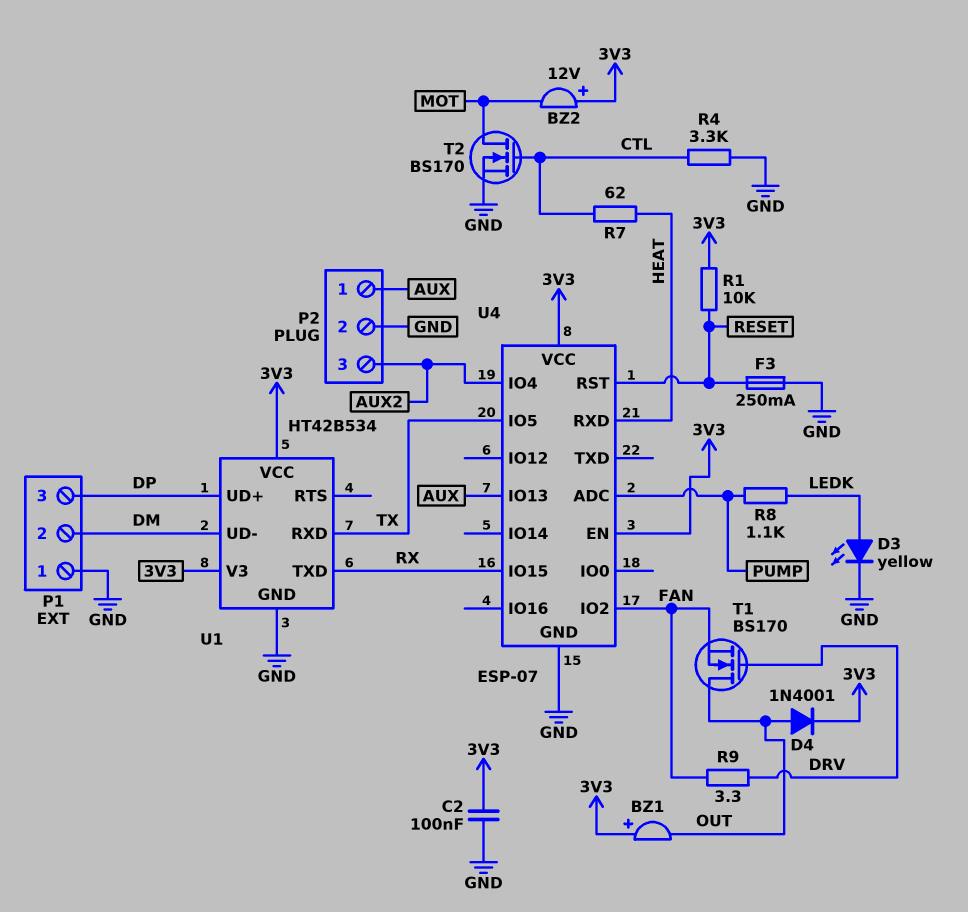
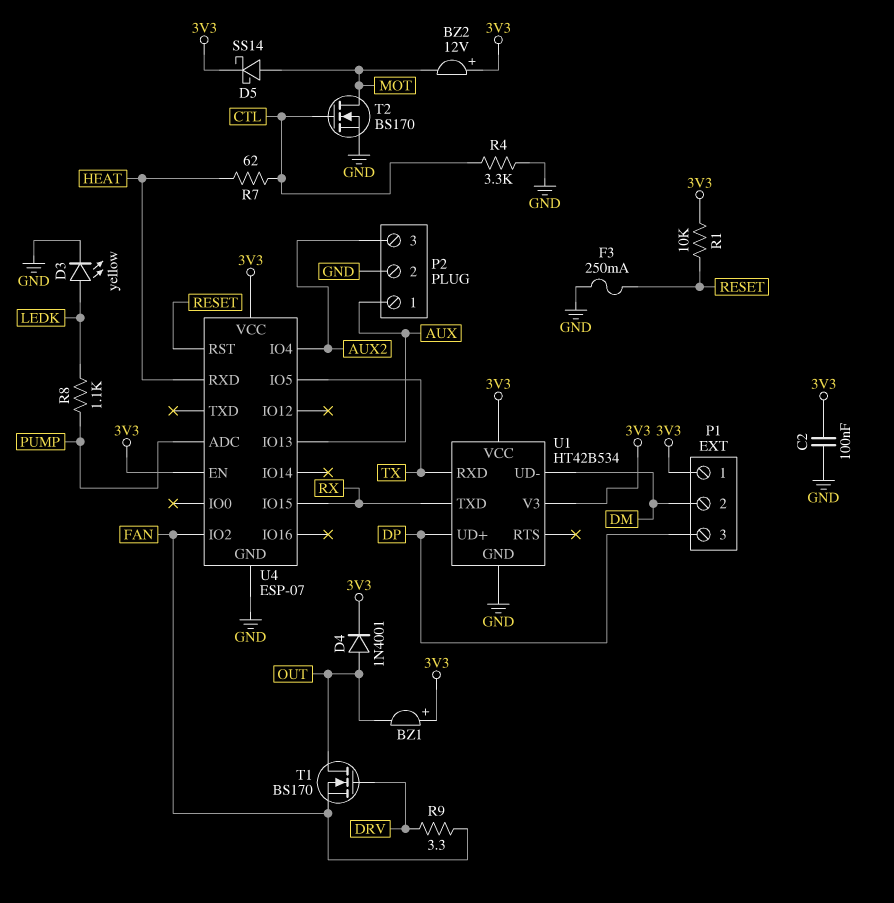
D5: none -> schottky SS14 (A MOT, K 3V3)
P1 pin 1: GND -> 3V3

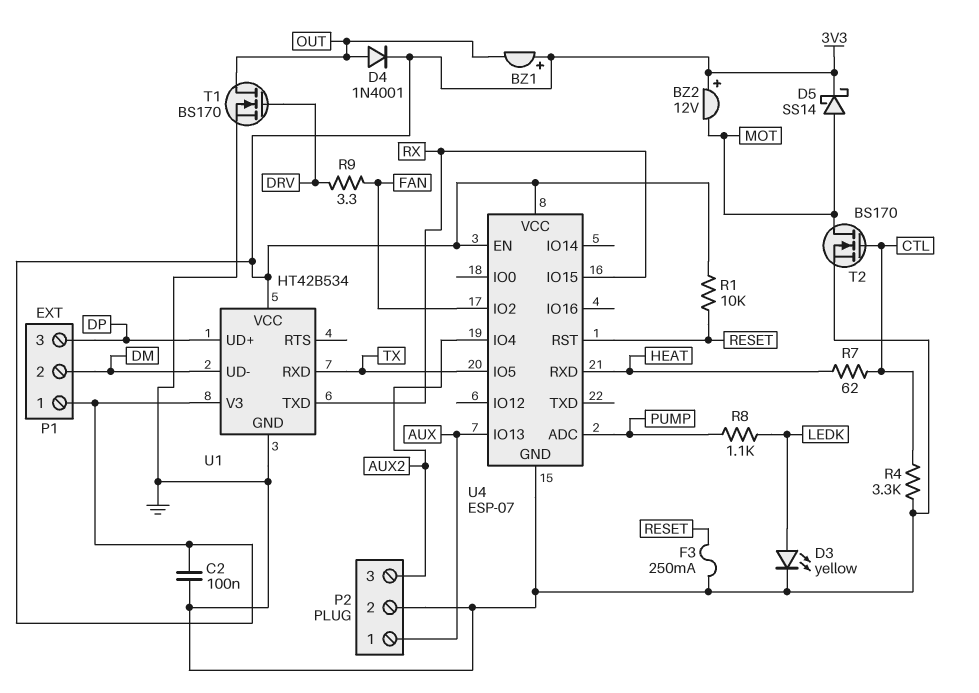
T1: NMOS BS170 (G DRV, D OUT, S FAN) -> NMOS BS170 (G DRV, D OUT, S GND)

